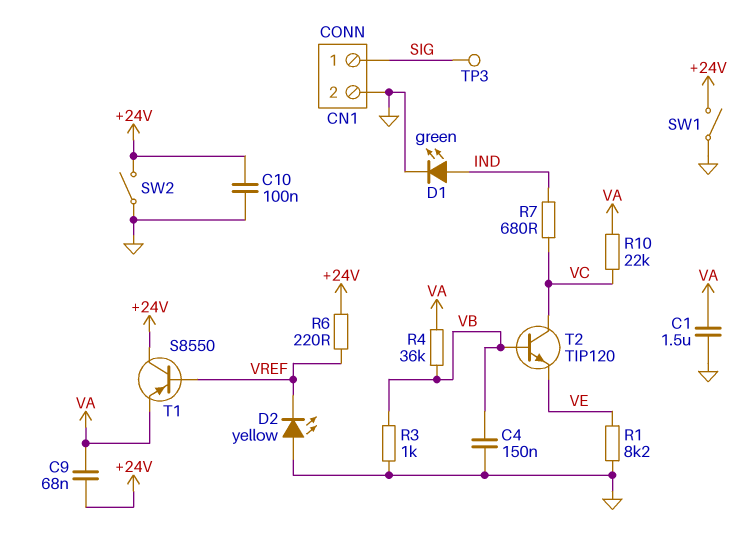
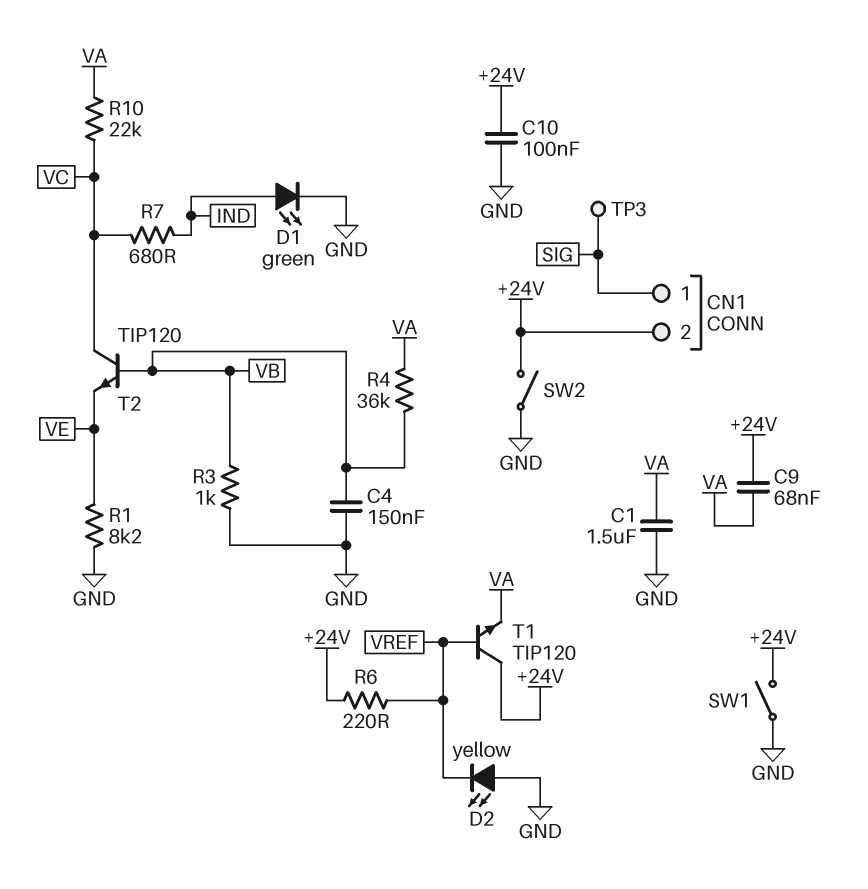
CN1 pin 2: GND -> +24V
T1: PNP S8550 (B VREF, C +24V, E VA) -> NPN TIP120 (B VREF, C +24V, E VA)

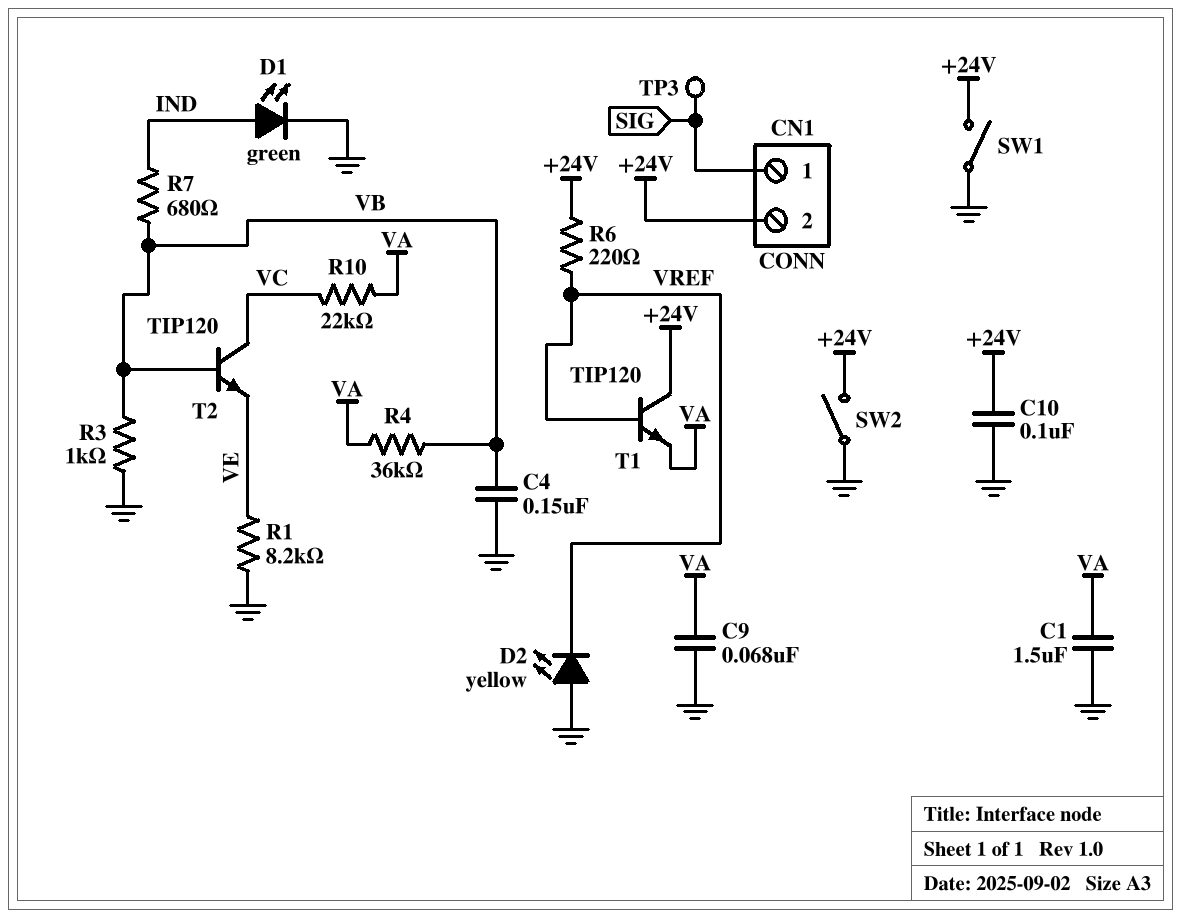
C9: 68nF (+24V, VA) -> 68nF (GND, VA)
R7: 680 (IND, VC) -> 680 (IND, VB)

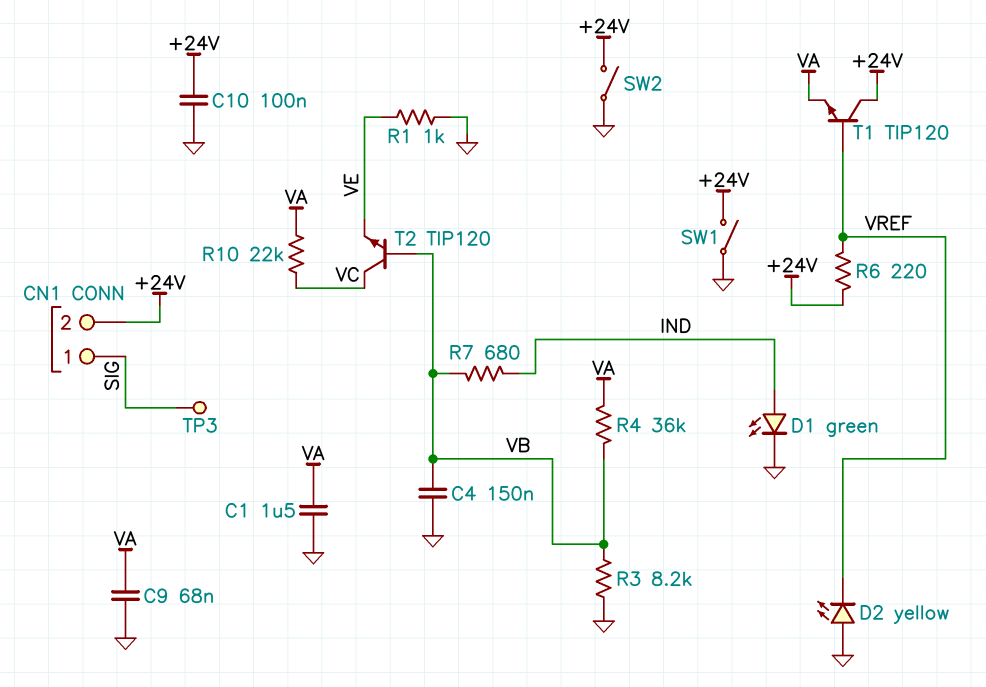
R1: 8.2k (GND, VE) -> 1k (GND, VE)
R3: 1k (GND, VB) -> 8.2k (GND, VB)

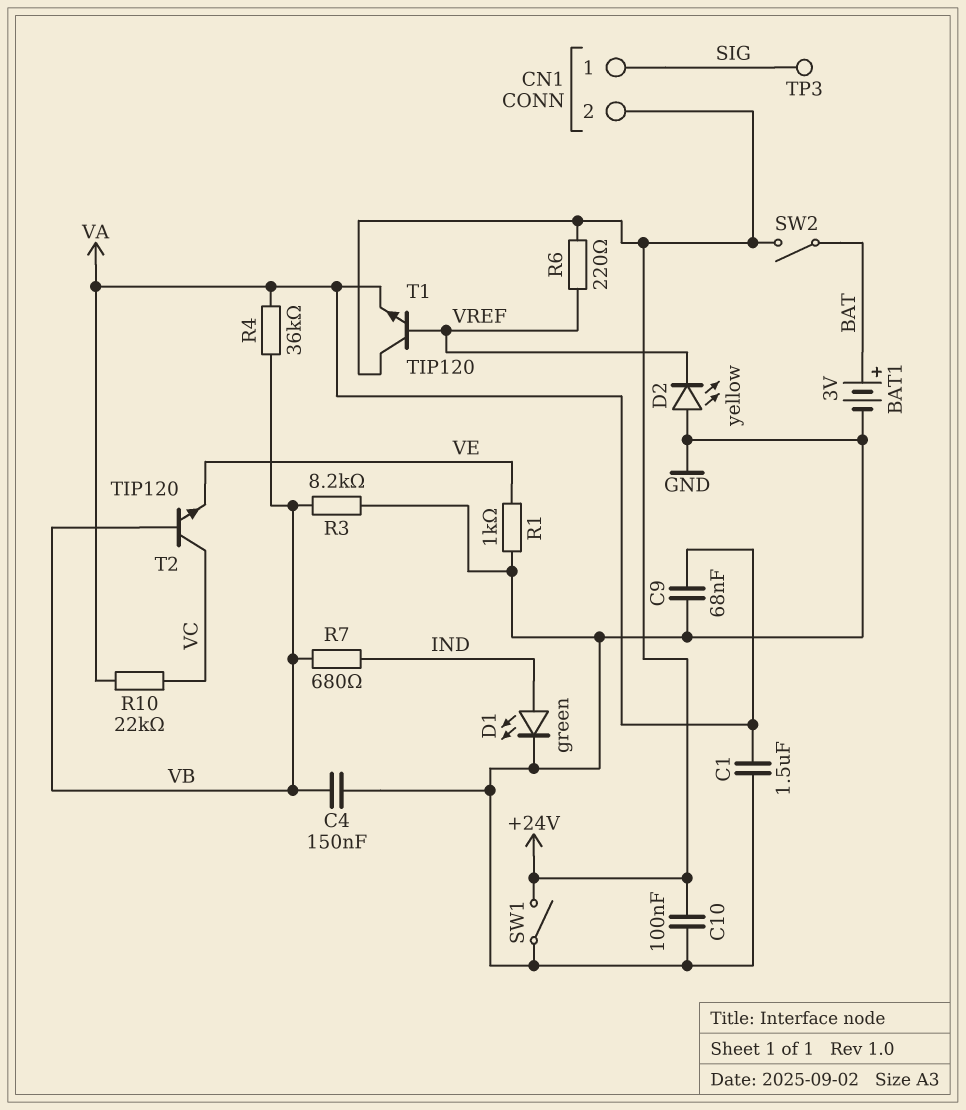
BAT1: none -> 3V (plus BAT, minus GND)
SW2: switch (+24V, GND) -> switch (+24V, BAT)

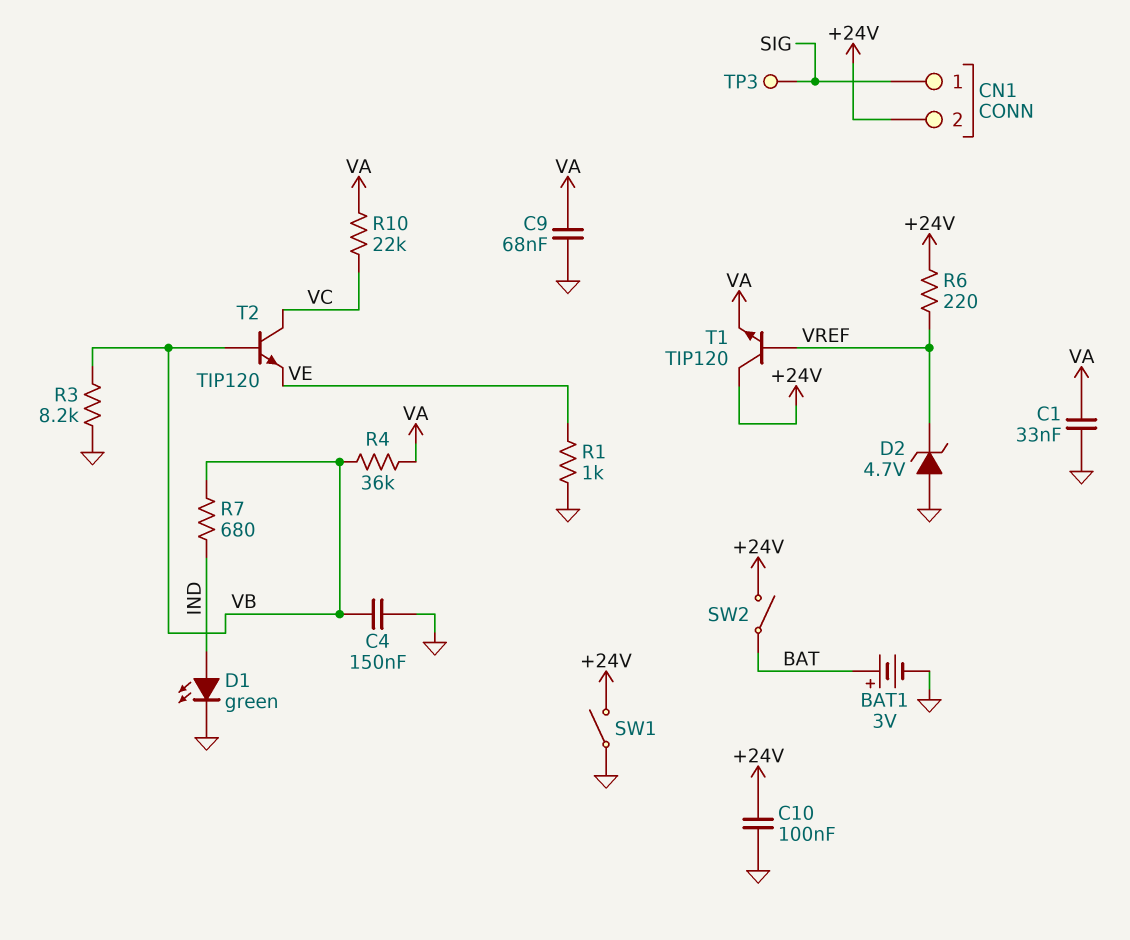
C1: 1.5uF (GND, VA) -> 33nF (GND, VA)
D2: LED yellow (A GND, K VREF) -> zener 4.7V (A GND, K VREF)

